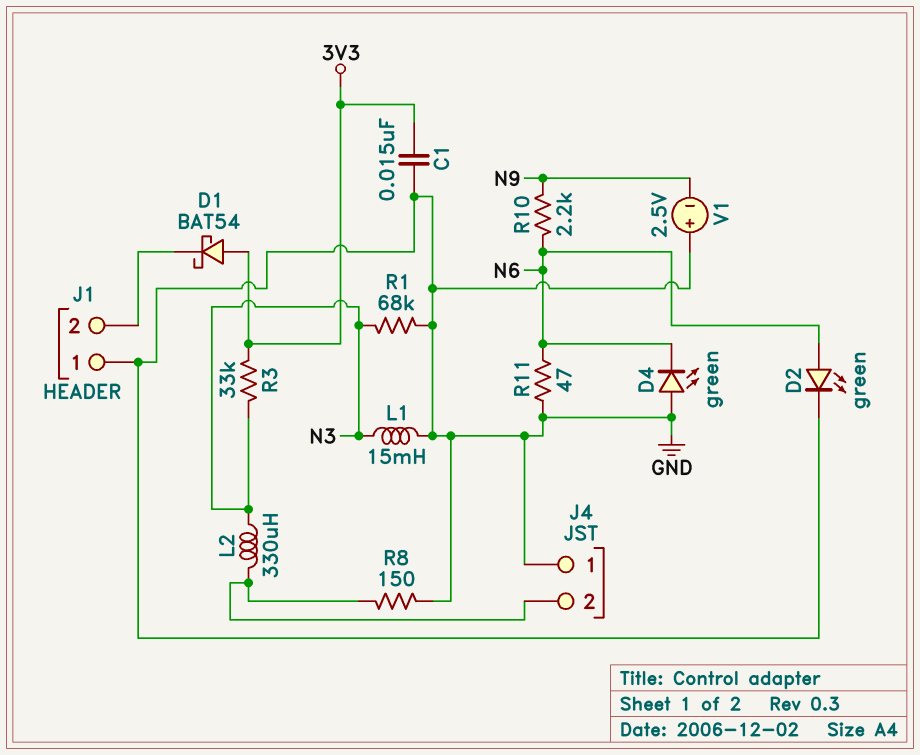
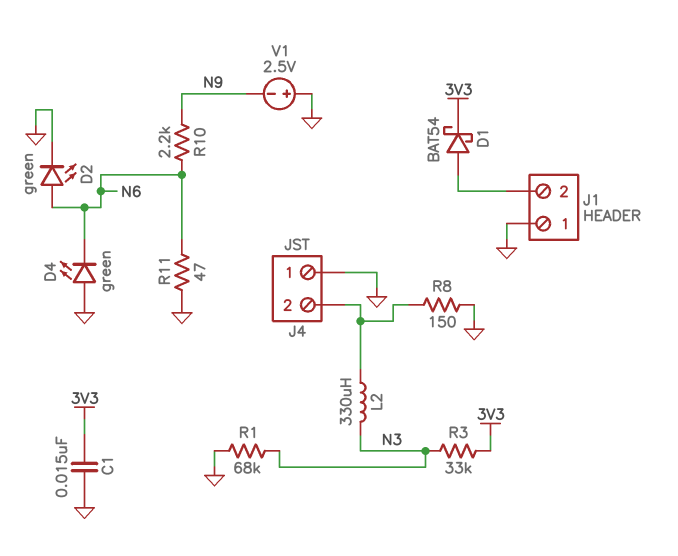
D1: schottky BAT54 (A 3V3, K J1/2) -> schottky BAT54 (A J1/2, K 3V3)
L1: 15mH (GND, N3) -> none

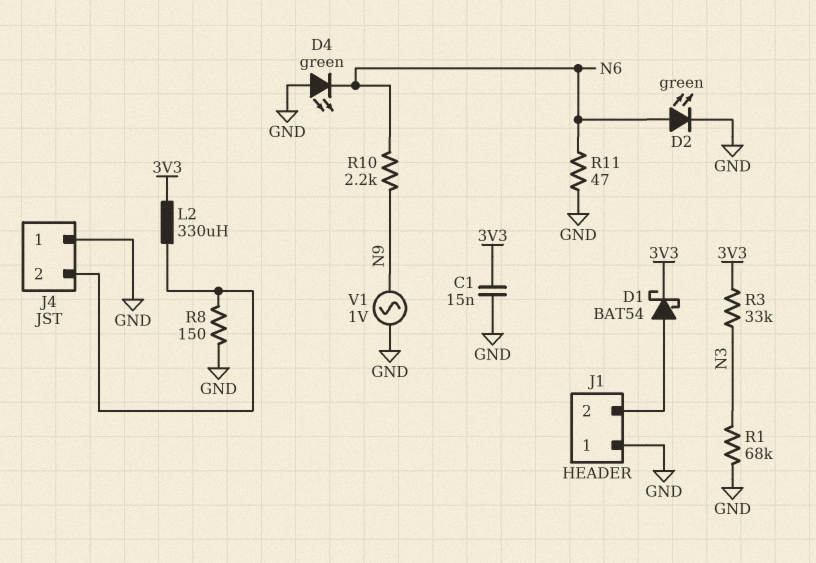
L2: 330uH (J4/2, N3) -> 330uH (3V3, J4/2)
V1: 2.5V (plus GND, minus N9) -> AC 1V (GND, N9)

